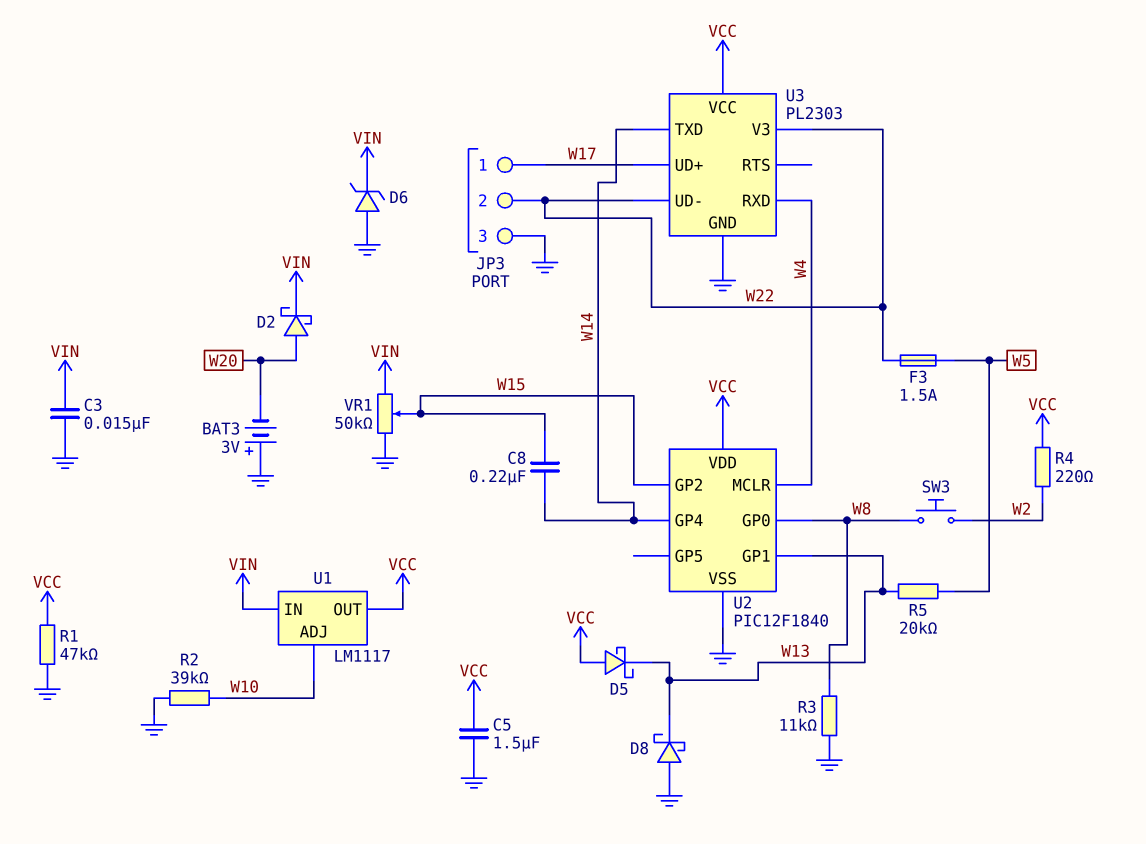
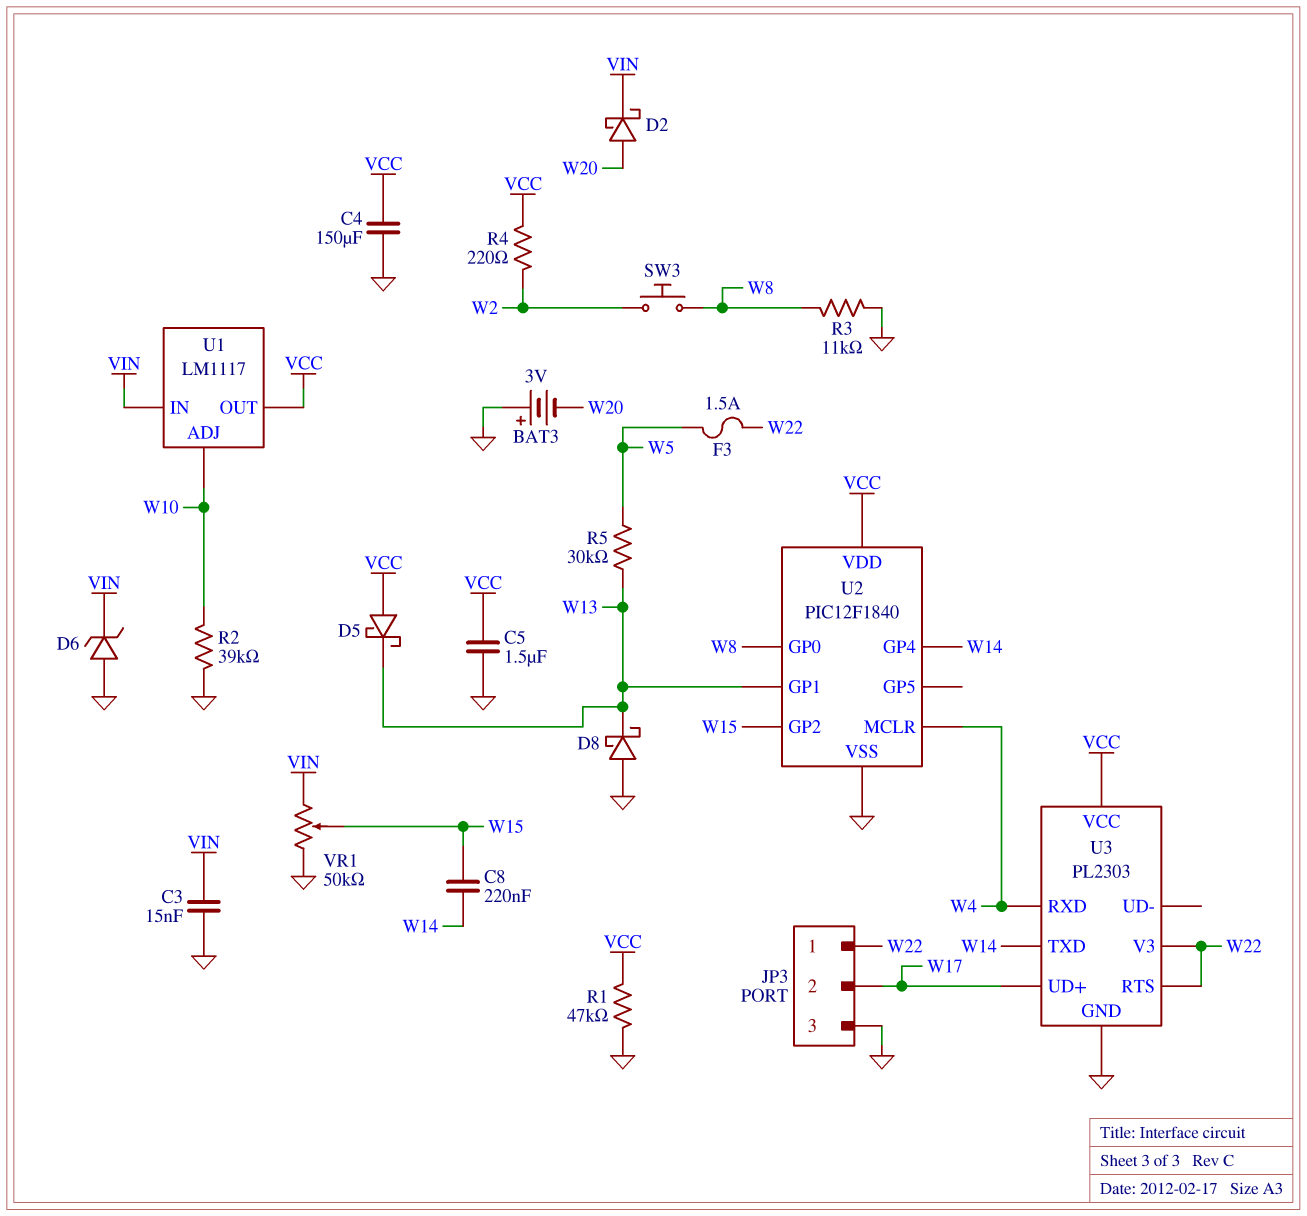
C4: none -> 150uF (GND, VCC)
JP3 pin 1: W17 -> W22
JP3 pin 2: W22 -> W17
R5: 20k (W5, W13) -> 30k (W5, W13)
U3 pin RTS: none -> W22
U3 pin UD-: W22 -> none

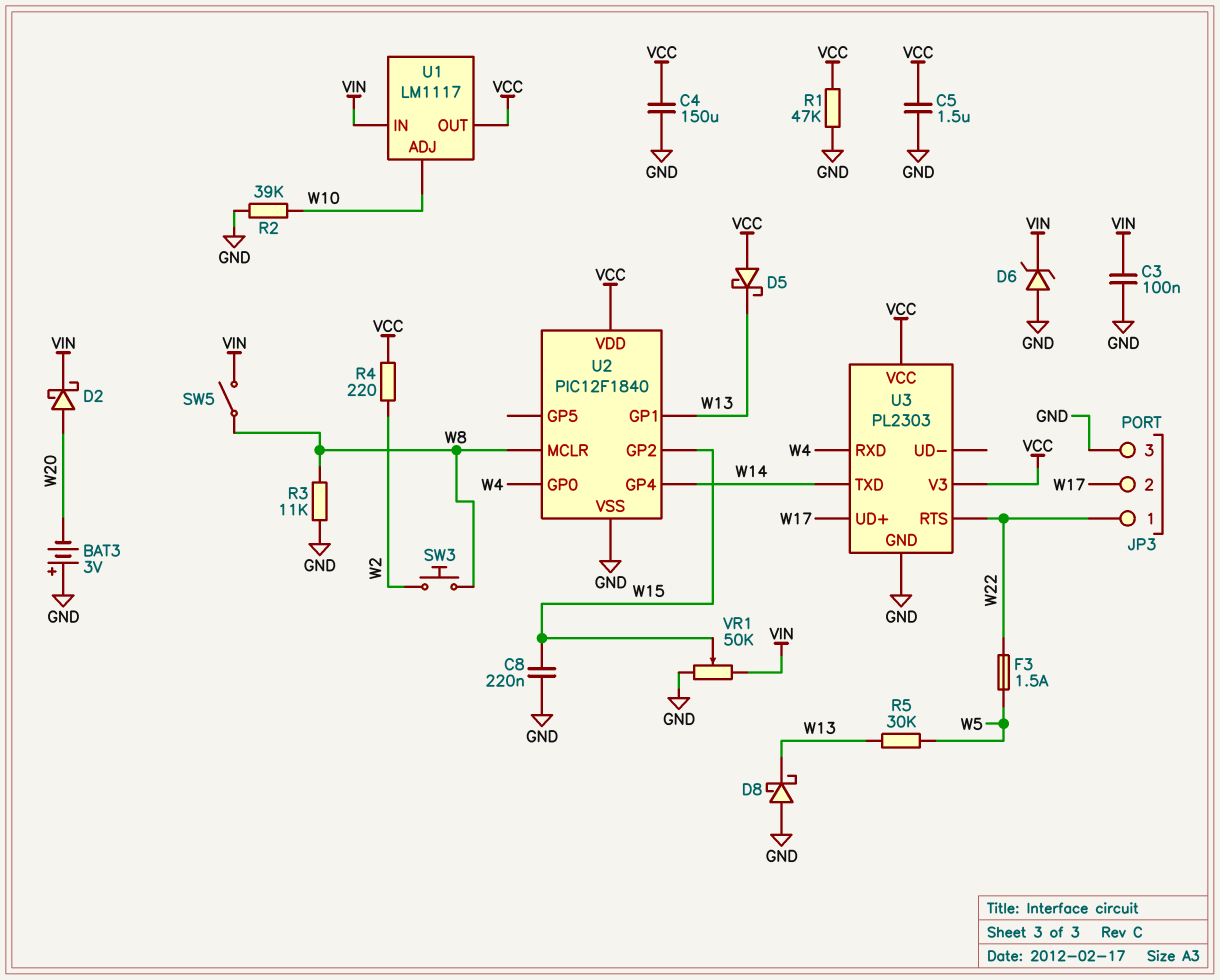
C3: 15nF (GND, VIN) -> 100nF (GND, VIN)
C8: 220nF (W14, W15) -> 220nF (GND, W15)
SW5: none -> switch (VIN, W8)
U2 pin GP0: W8 -> W4
U2 pin MCLR: W4 -> W8
U3 pin V3: W22 -> VCC

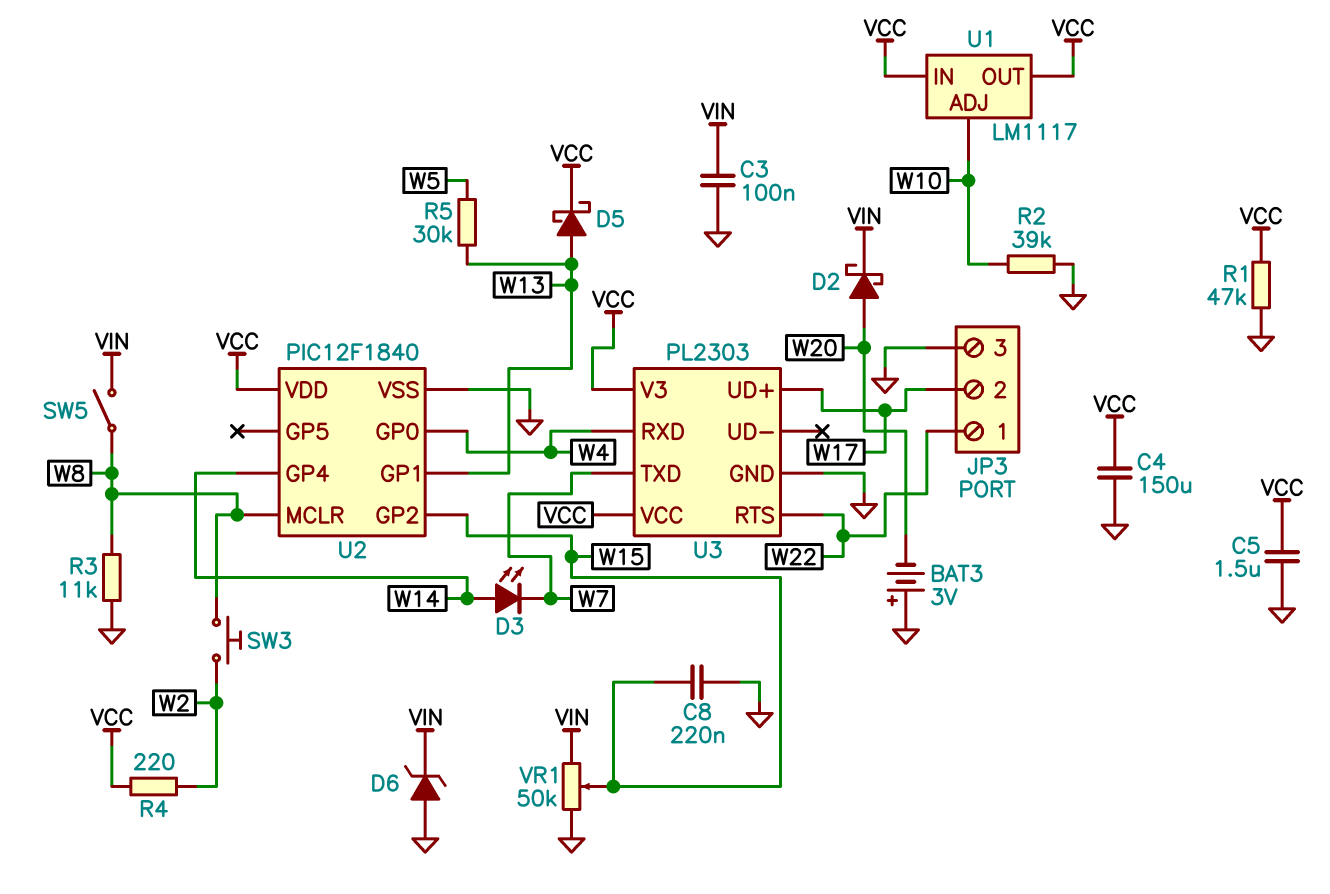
D3: none -> LED (A W14, K W7)
D5: schottky (A VCC, K W13) -> schottky (A W13, K VCC)
D8: schottky (A GND, K W13) -> none
F3: 1.5A (W5, W22) -> none
U1 pin IN: VIN -> VCC
U3 pin TXD: W14 -> W7

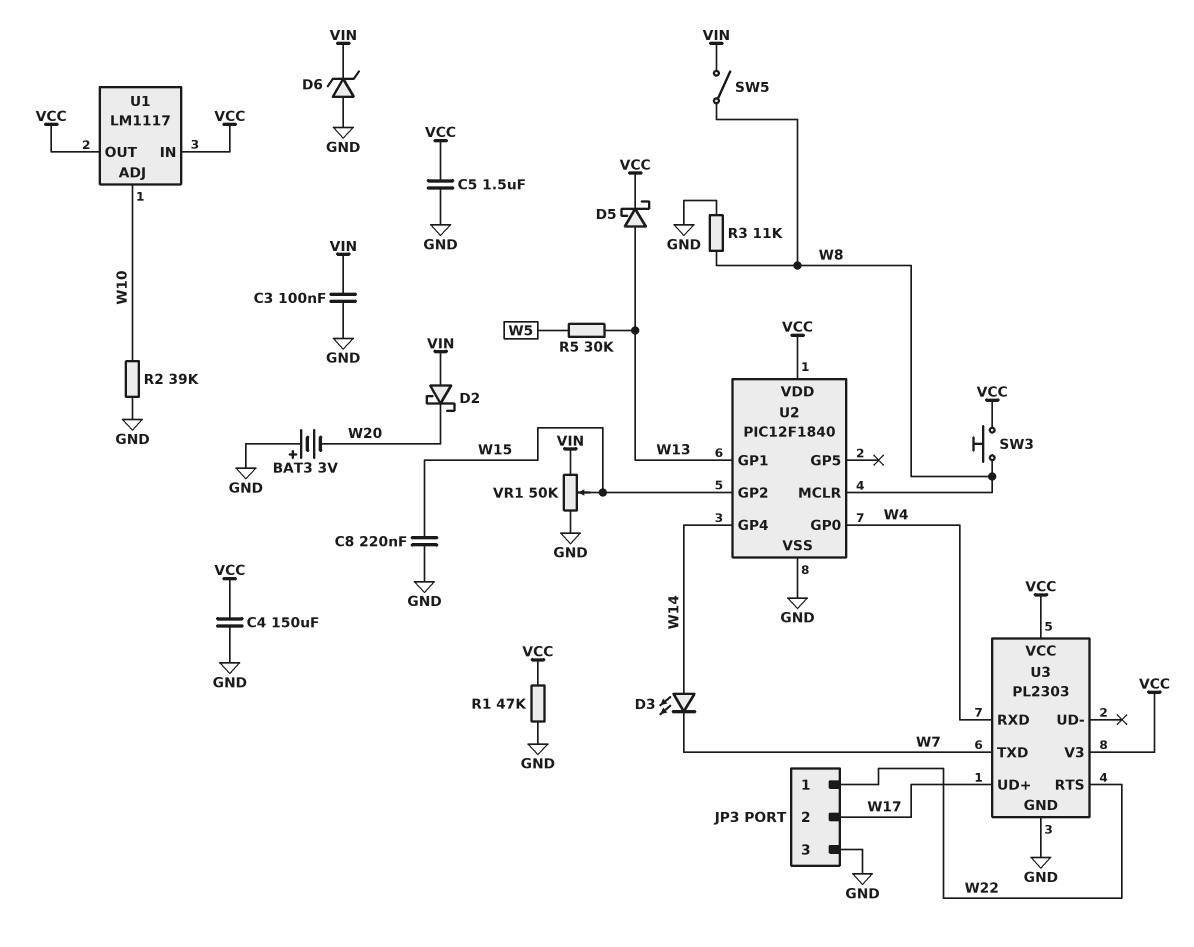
D2: schottky (A W20, K VIN) -> schottky (A VIN, K W20)
R4: 220 (VCC, W2) -> none
SW3: button (W2, W8) -> button (VCC, W8)

